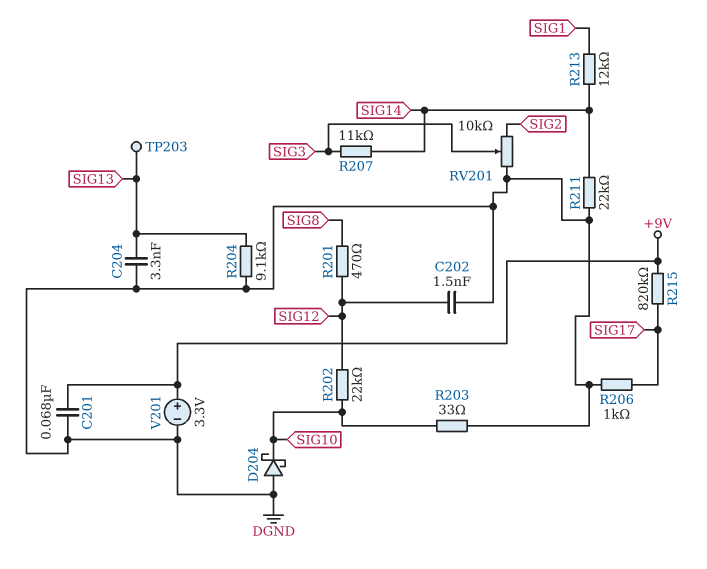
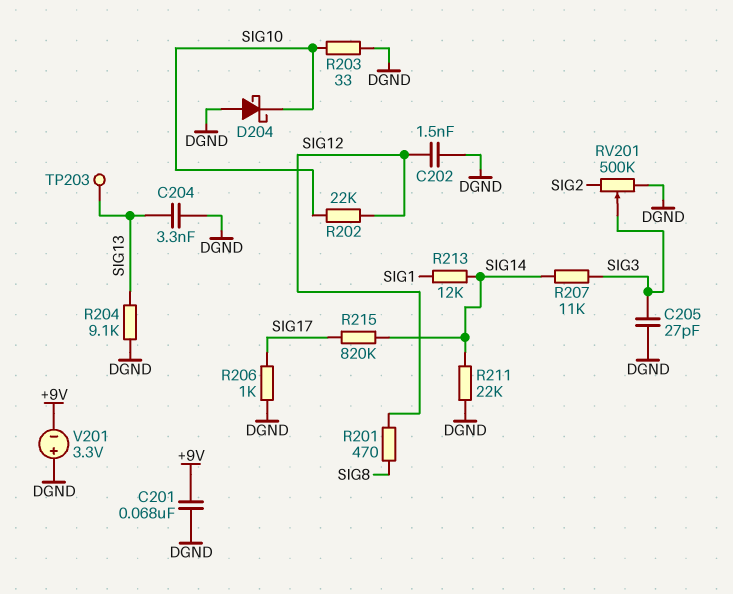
C205: none -> 27pF (DGND, SIG3)
R215: 820k (+9V, SIG17) -> 820k (SIG14, SIG17)
RV201: 10k (DGND, SIG2, wiper SIG3) -> 500k (DGND, SIG2, wiper SIG3)
V201: 3.3V (plus +9V, minus DGND) -> 3.3V (plus DGND, minus +9V)

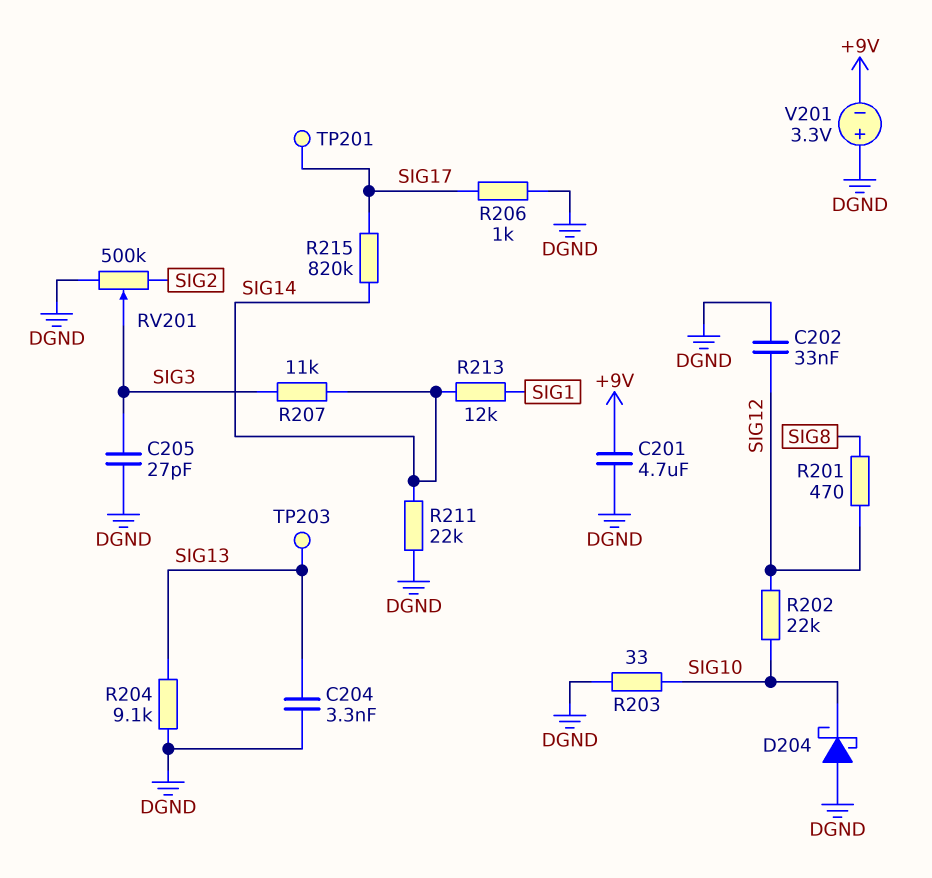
C201: 68nF (+9V, DGND) -> 4.7uF (+9V, DGND)
C202: 1.5nF (DGND, SIG12) -> 33nF (DGND, SIG12)
TP201: none -> test point (SIG17)

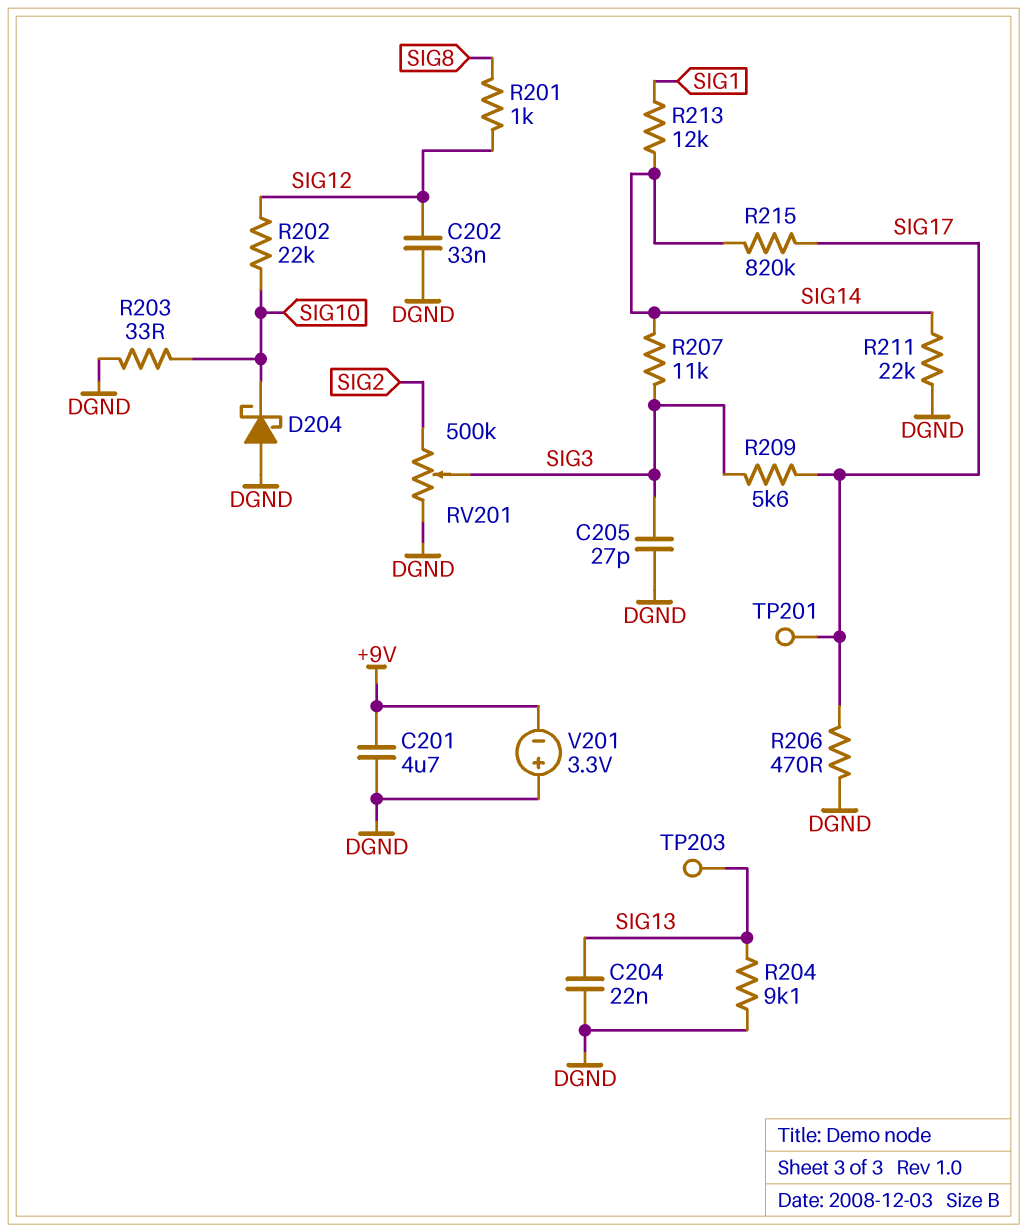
C204: 3.3nF (DGND, SIG13) -> 22nF (DGND, SIG13)
R201: 470 (SIG8, SIG12) -> 1k (SIG8, SIG12)
R206: 1k (DGND, SIG17) -> 470 (DGND, SIG17)
R209: none -> 5.6k (SIG3, SIG17)

